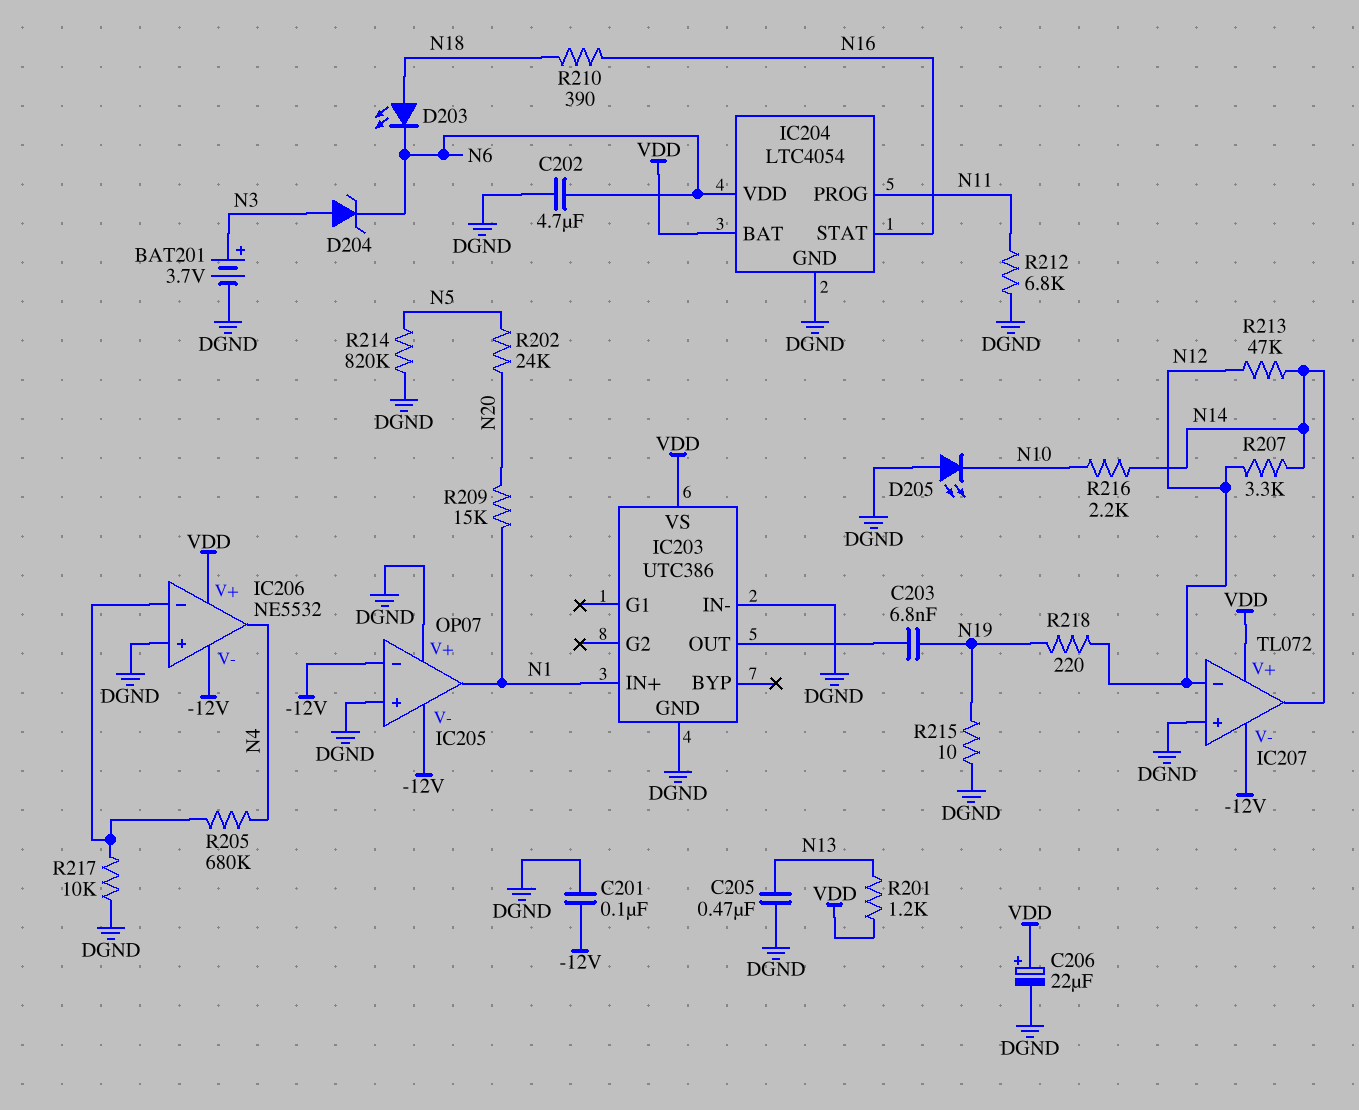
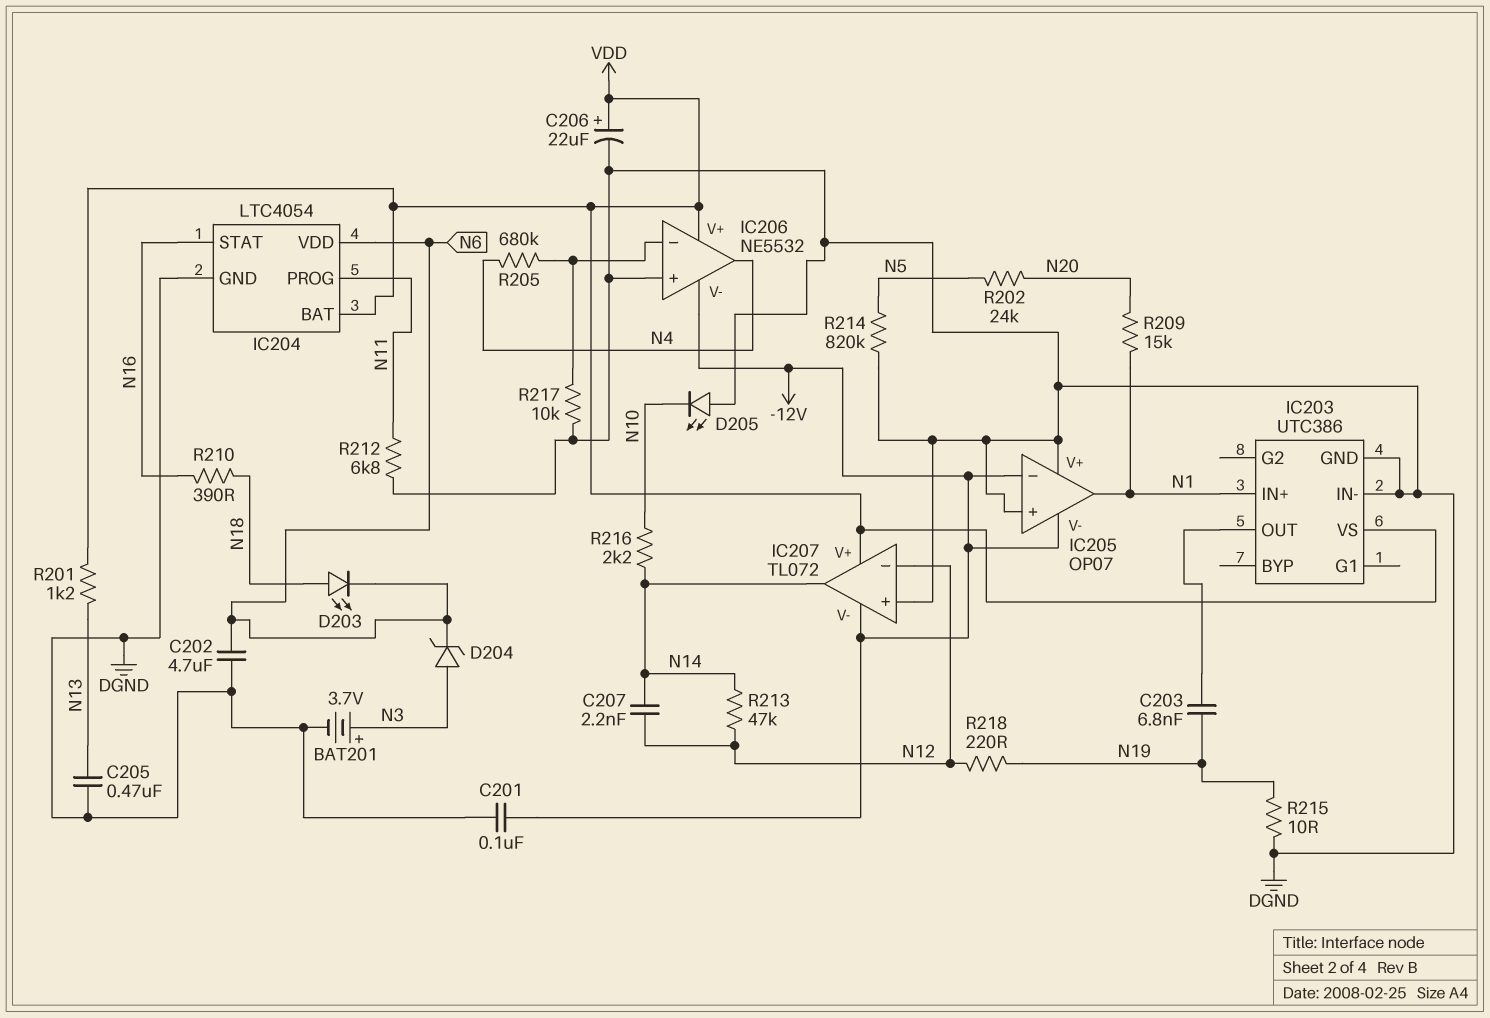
C207: none -> 2.2nF (N12, N14)
R207: 3.3k (N12, N14) -> none

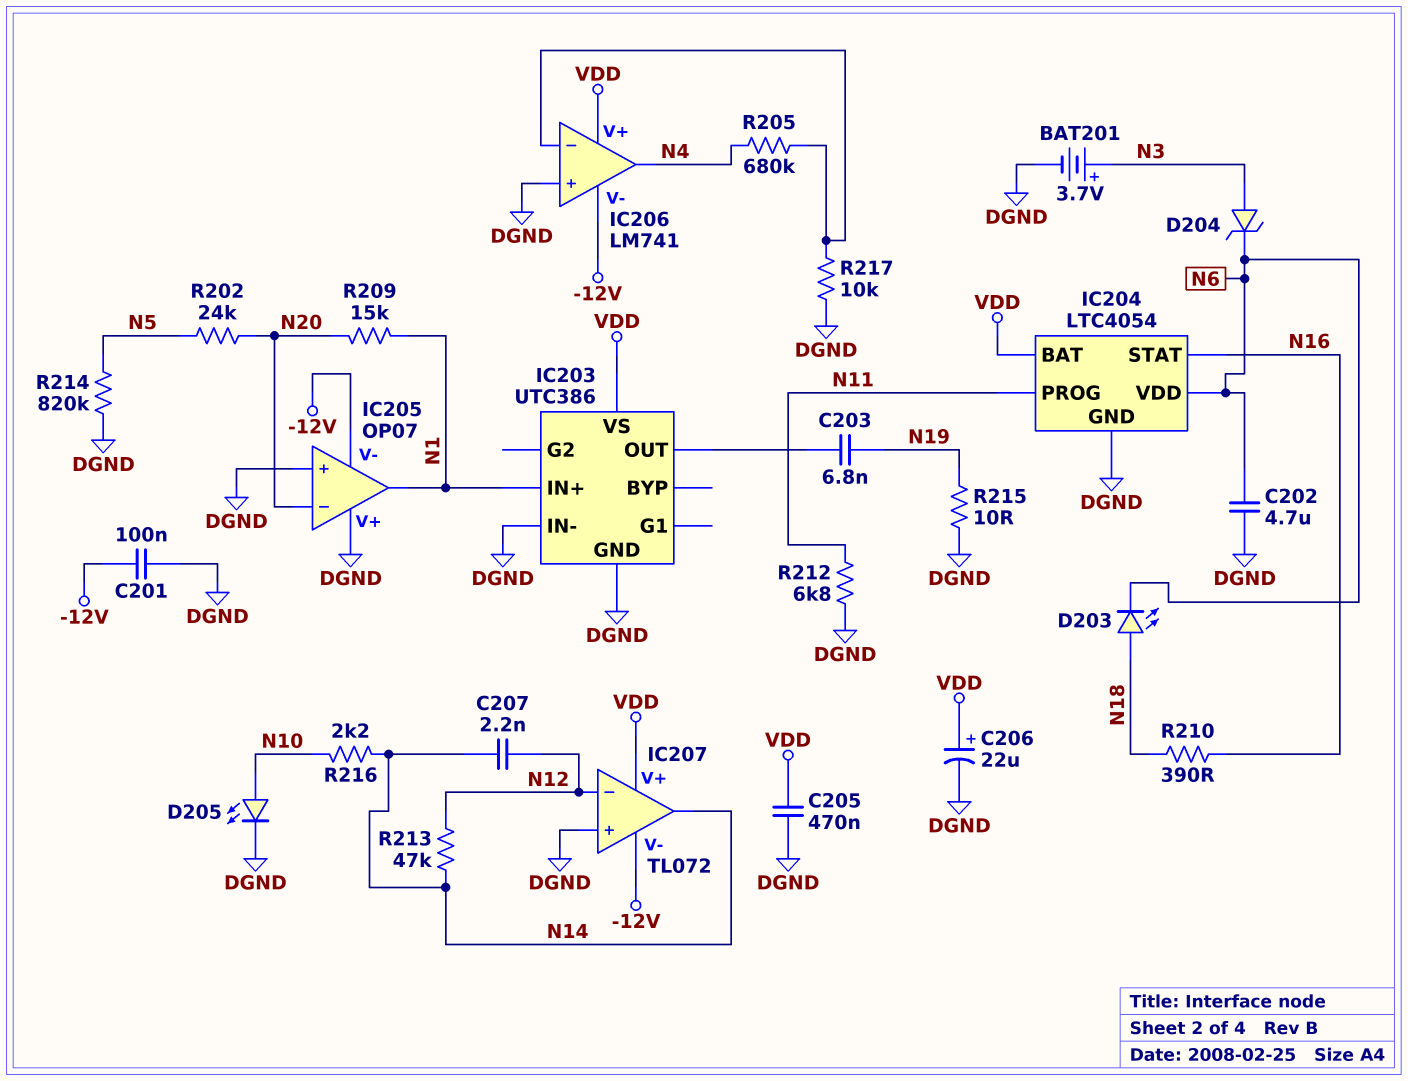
C205: 470nF (DGND, N13) -> 470nF (DGND, VDD)
D205: LED (A DGND, K N10) -> LED (A N10, K DGND)
IC205 pin in-: -12V -> N20
IC206: NE5532 -> LM741
R201: 1.2k (N13, VDD) -> none
R218: 220 (N12, N19) -> none

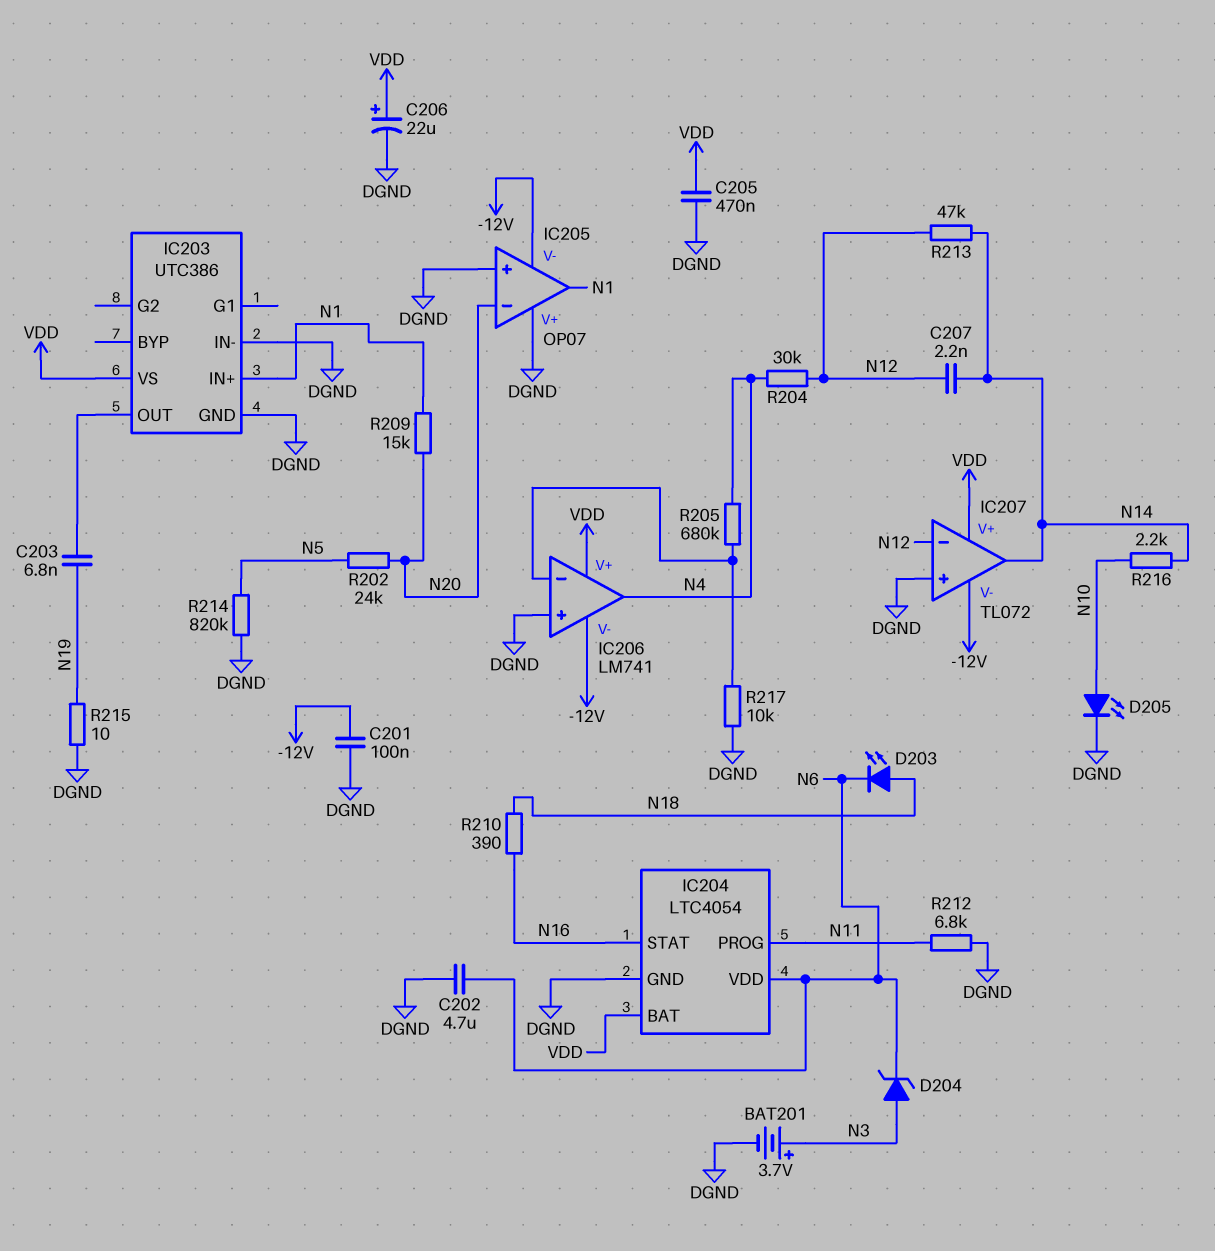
R204: none -> 30k (N4, N12)

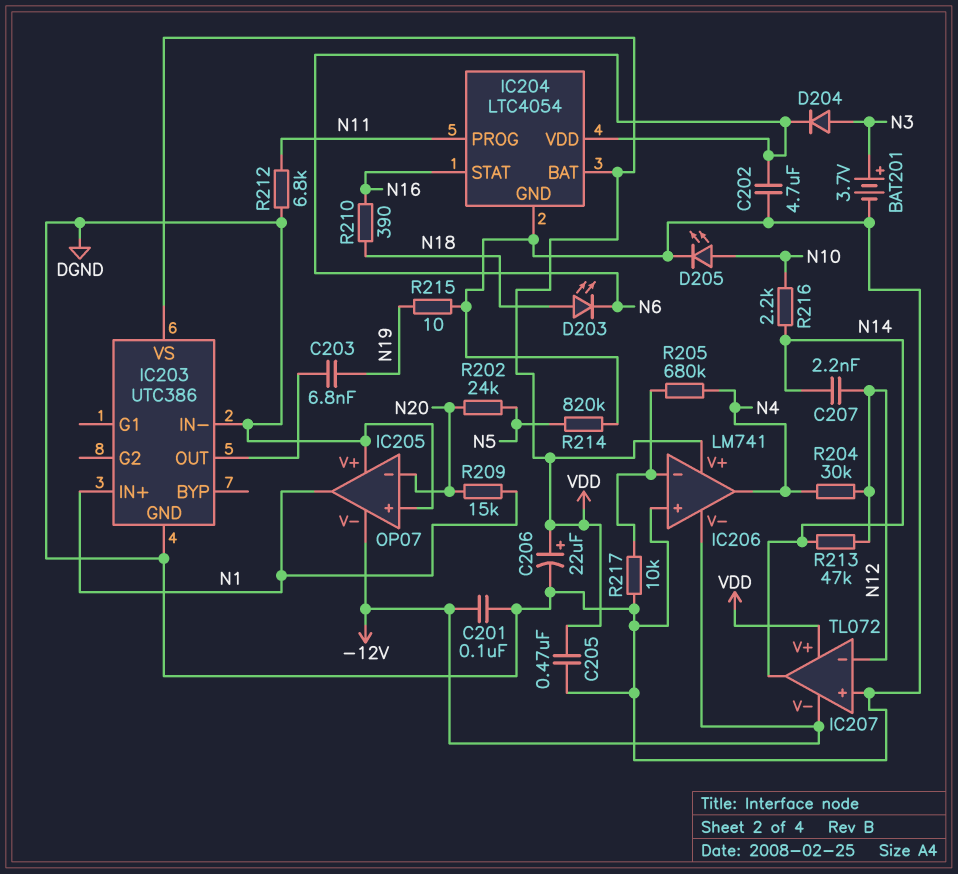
D204: zener (A N3, K N6) -> diode (A N3, K N6)

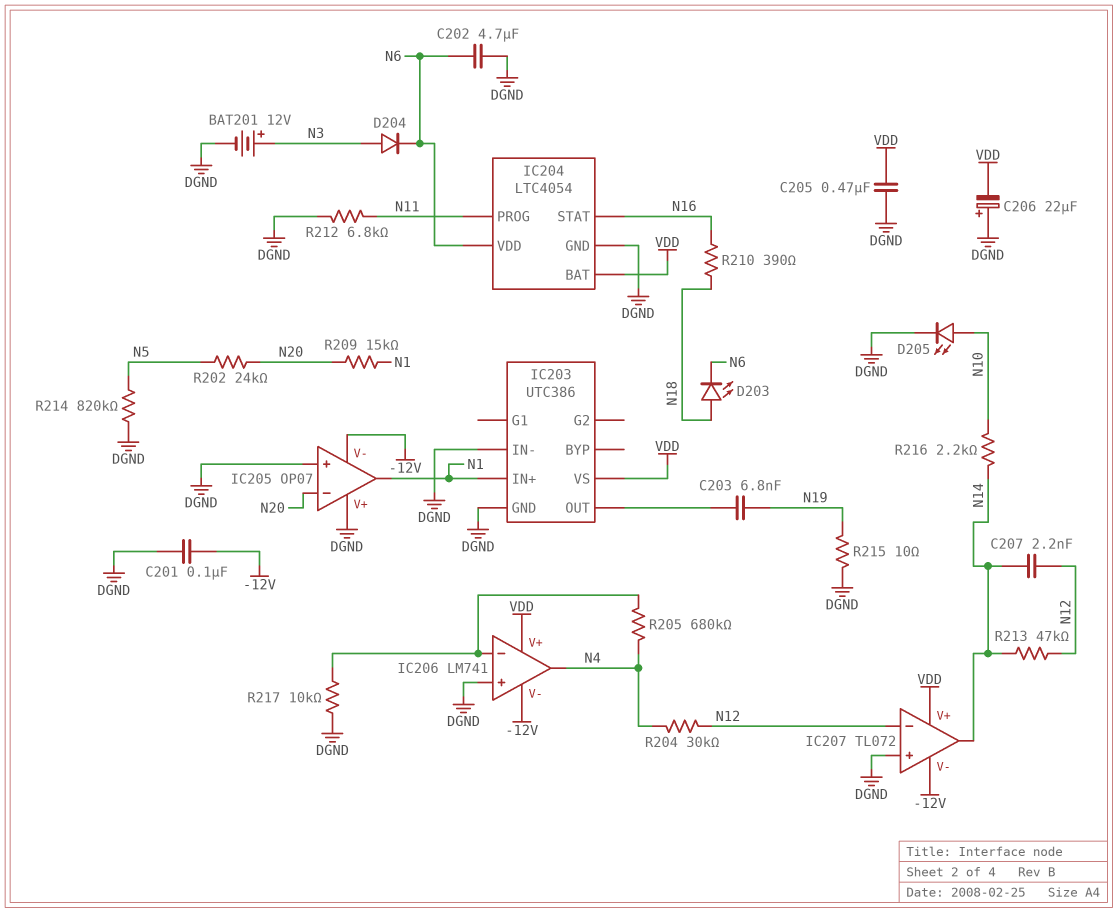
BAT201: 3.7V (plus N3, minus DGND) -> 12V (plus N3, minus DGND)
C206: 22uF (plus VDD, minus DGND) -> 22uF (plus DGND, minus VDD)

